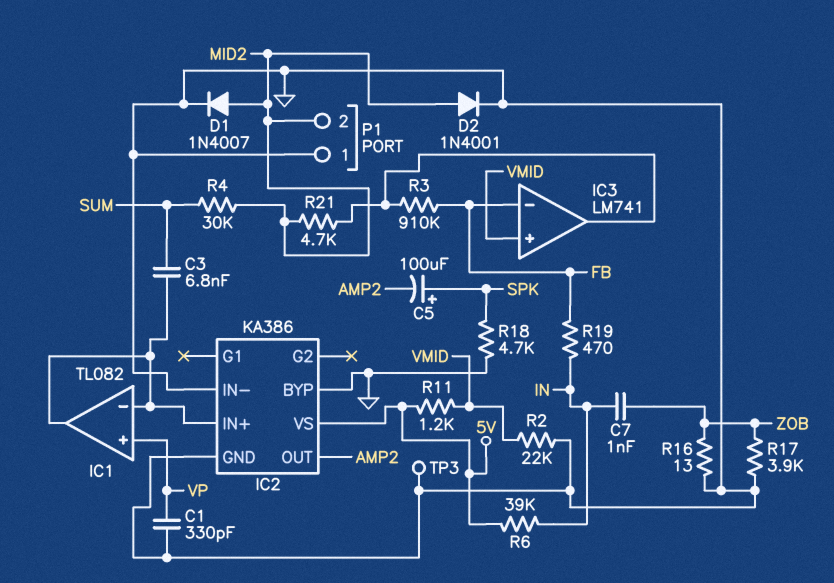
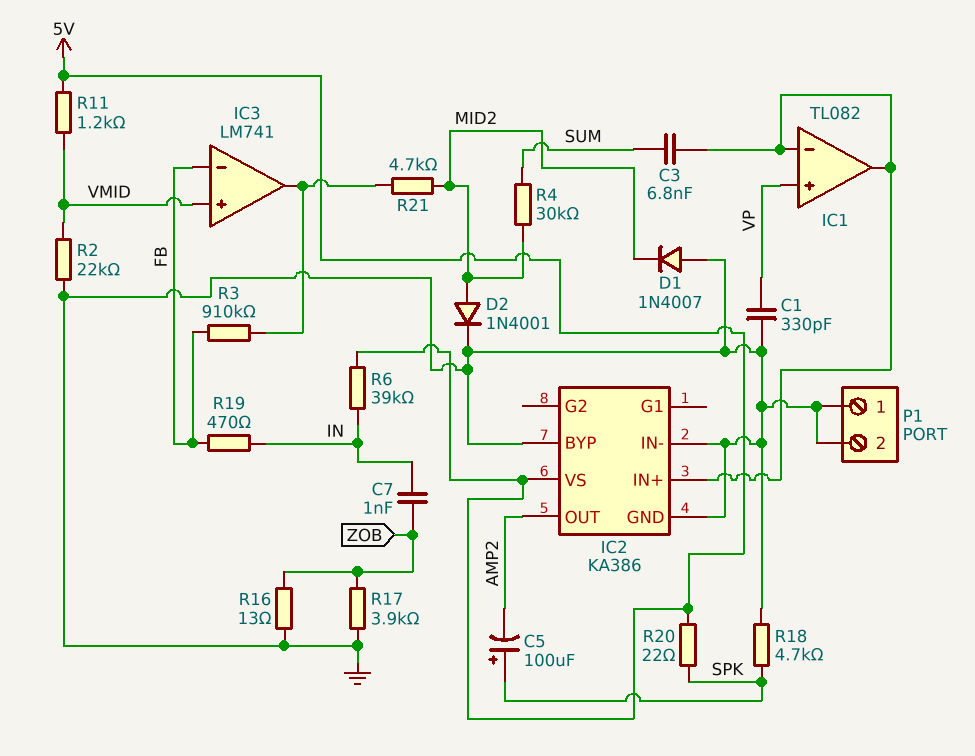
D1: diode 1N4007 (A MID2, K GND) -> diode 1N4007 (A GND, K MID2)
P1 pin 2: MID2 -> GND
R20: none -> 22 (5V, SPK)
TP3: test point (GND) -> none

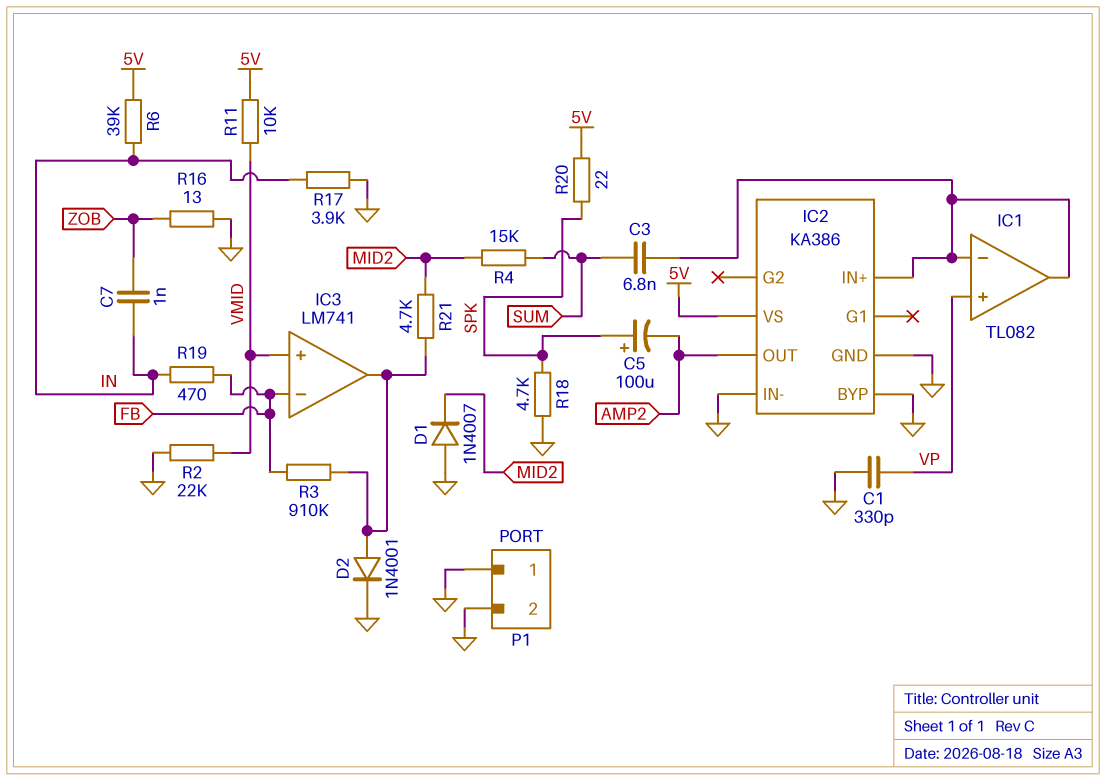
D2: diode 1N4001 (A MID2, K GND) -> diode 1N4001 (A IC3/out, K GND)
R4: 30k (MID2, SUM) -> 15k (MID2, SUM)
R11: 1.2k (5V, VMID) -> 10k (5V, VMID)
R17: 3.9k (GND, ZOB) -> 3.9k (GND, IN)

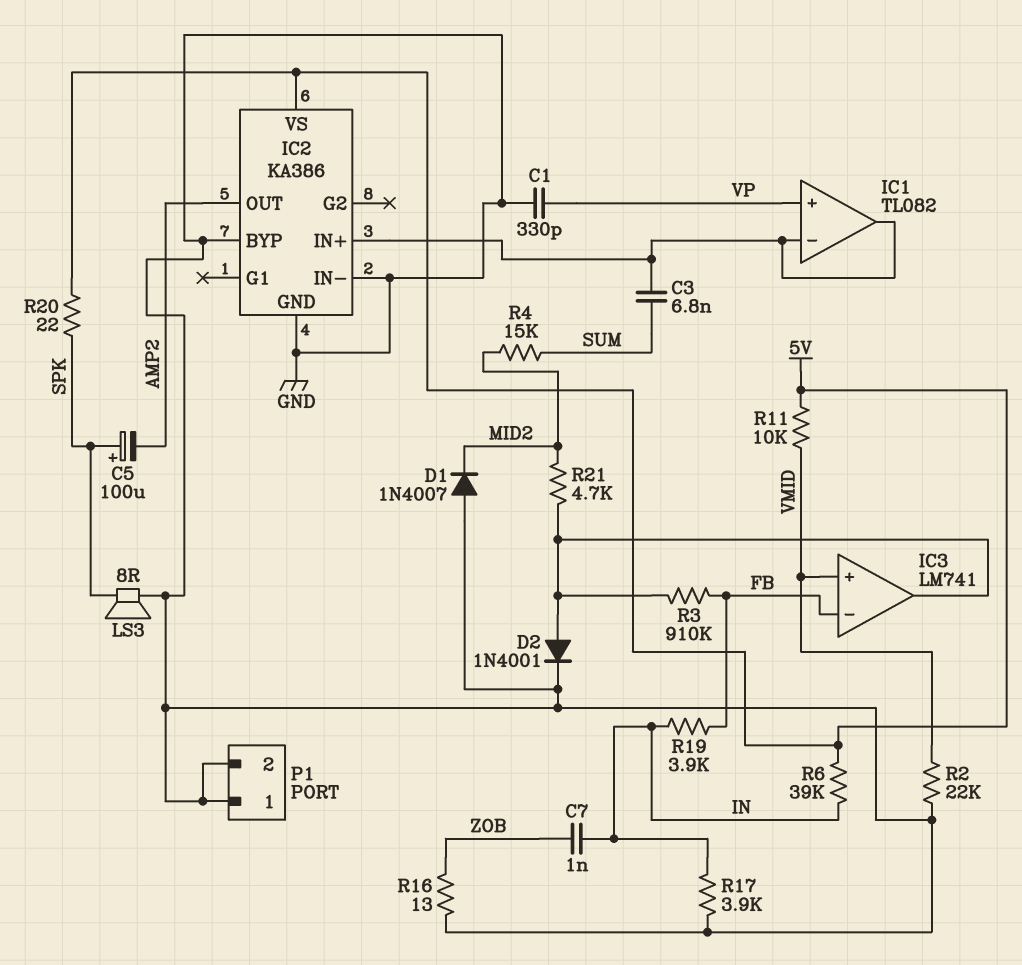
LS3: none -> speaker 8R (GND, SPK)
R18: 4.7k (GND, SPK) -> none
R19: 470 (FB, IN) -> 3.9k (FB, IN)

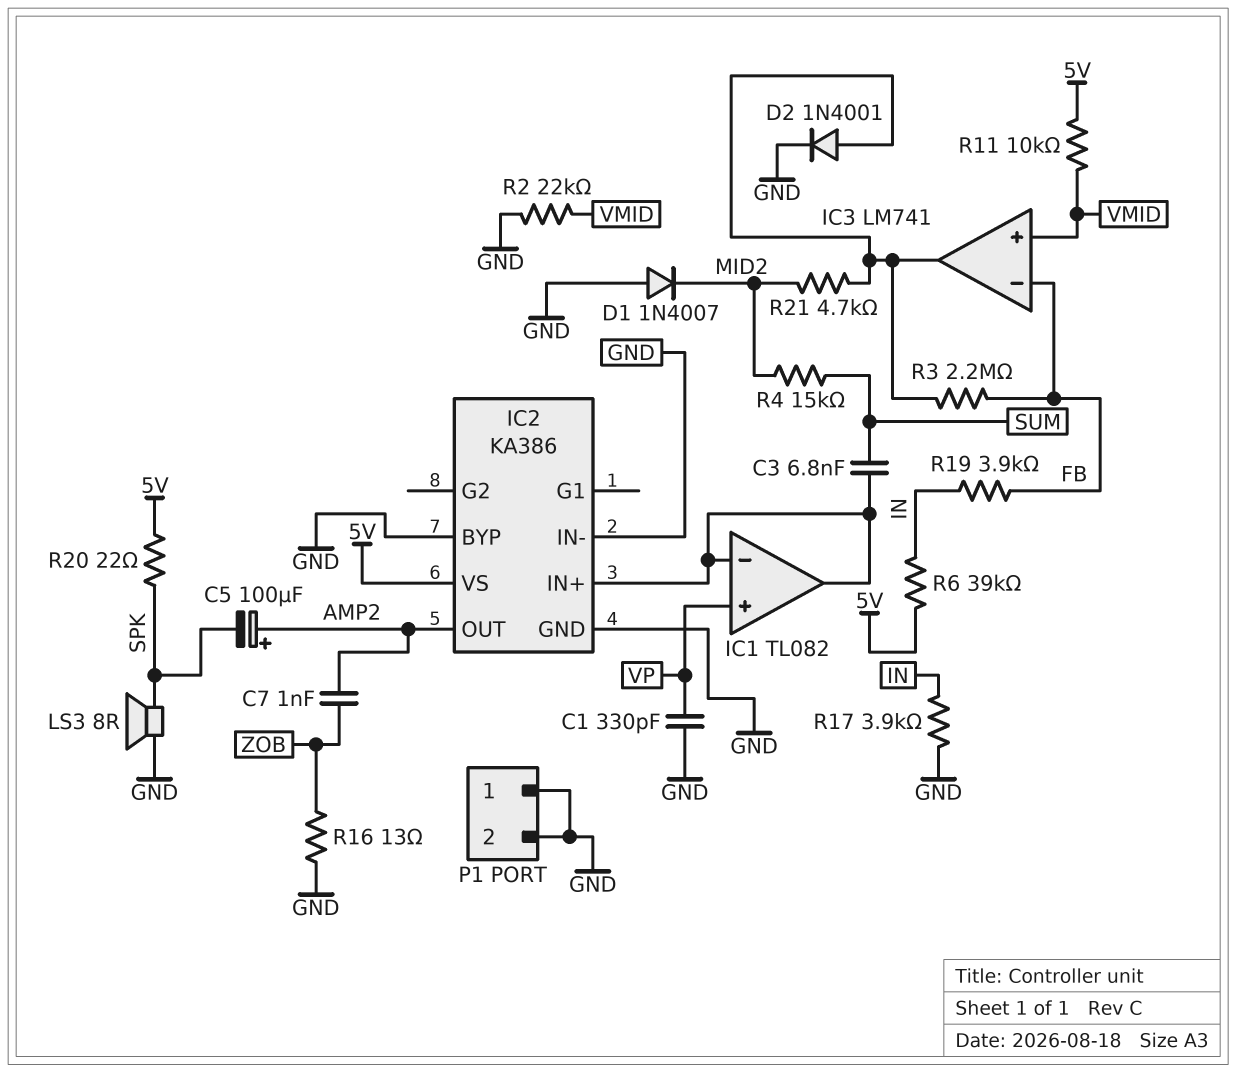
C5: 100uF (plus SPK, minus AMP2) -> 100uF (plus AMP2, minus SPK)
C7: 1nF (IN, ZOB) -> 1nF (AMP2, ZOB)
R3: 910k (FB, IC3/out) -> 2.2M (FB, IC3/out)

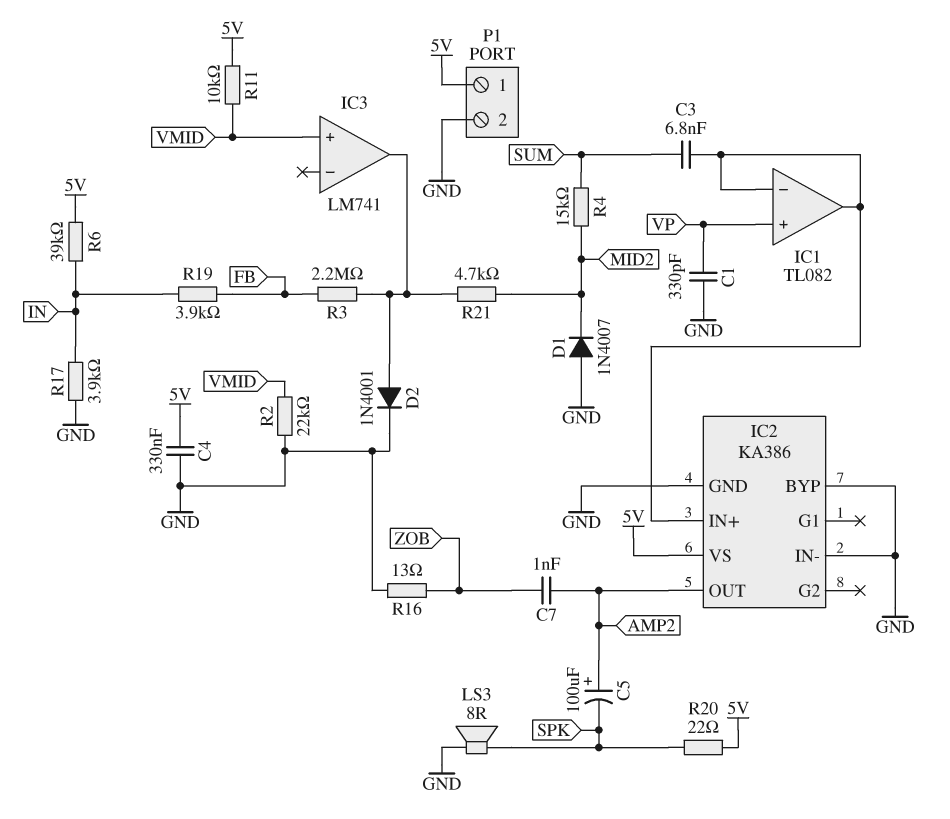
C4: none -> 330nF (5V, GND)
IC3 pin in-: FB -> none
P1 pin 1: GND -> 5V

